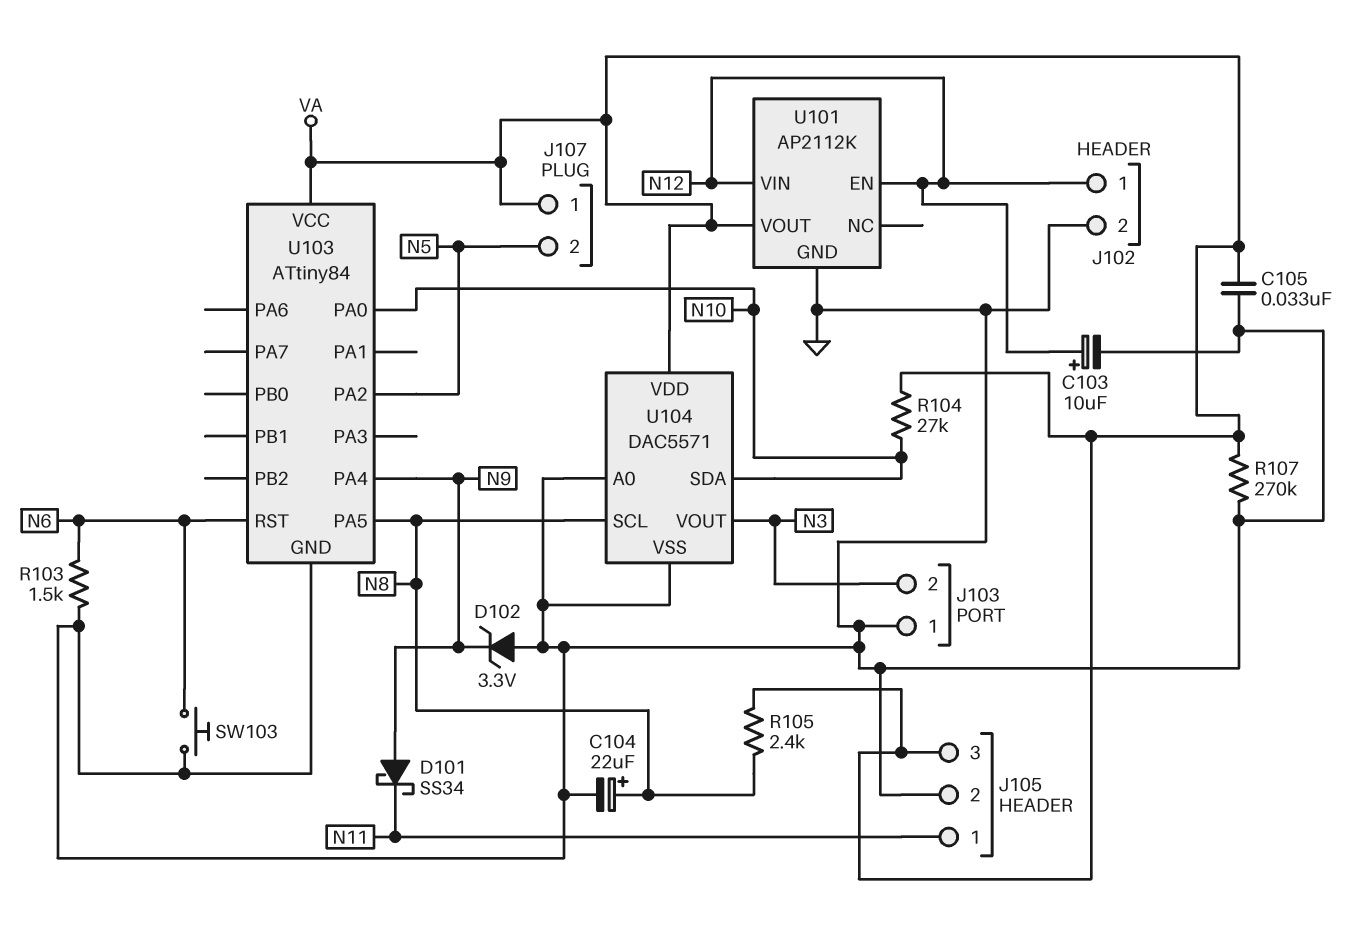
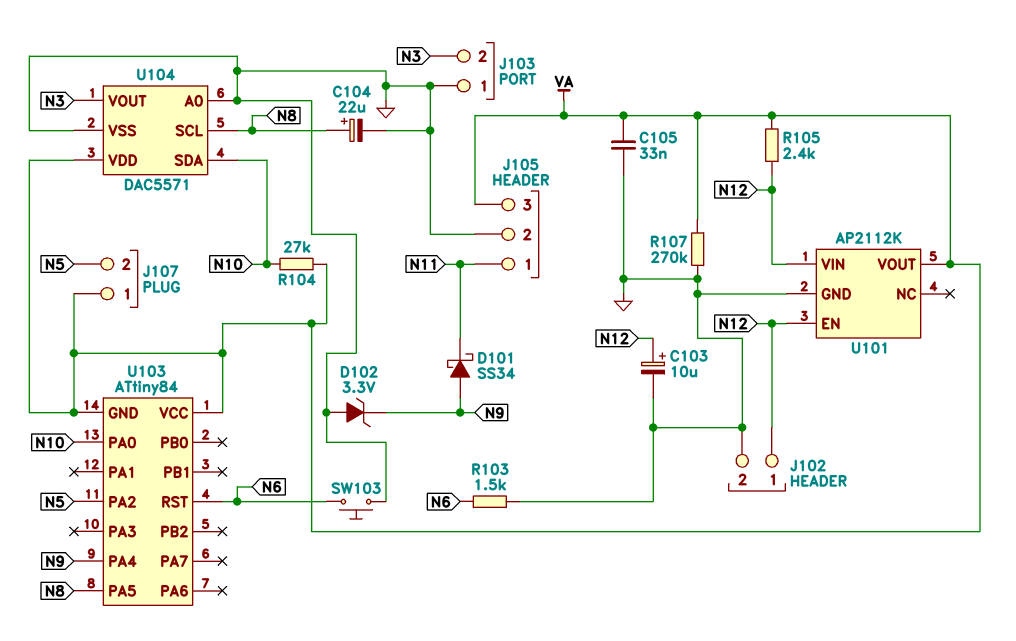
R105: 2.4k (N8, VA) -> 2.4k (N12, VA)
U103 pin GND: GND -> VA

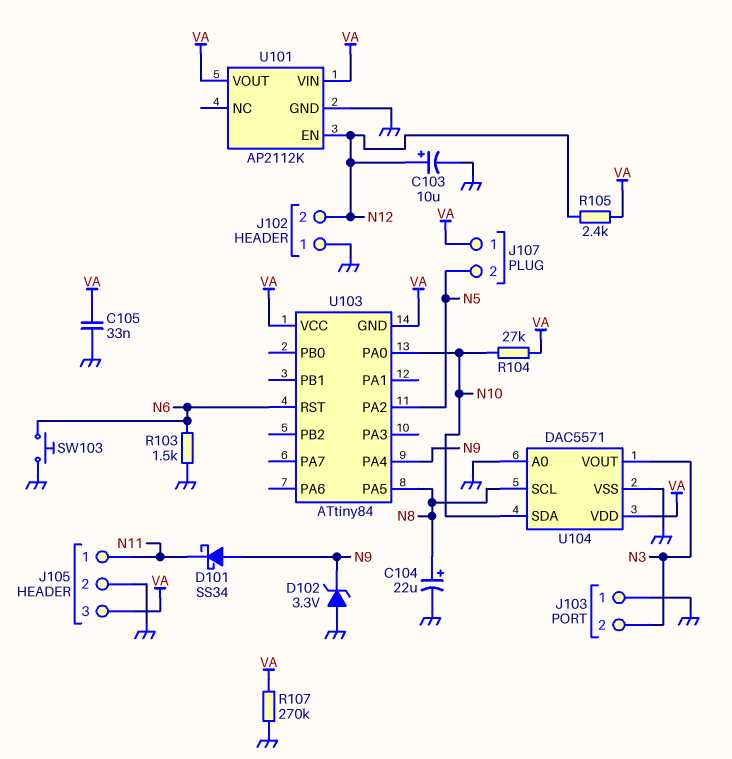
J102 pin 1: N12 -> GND
J102 pin 2: GND -> N12
U101 pin VIN: N12 -> VA

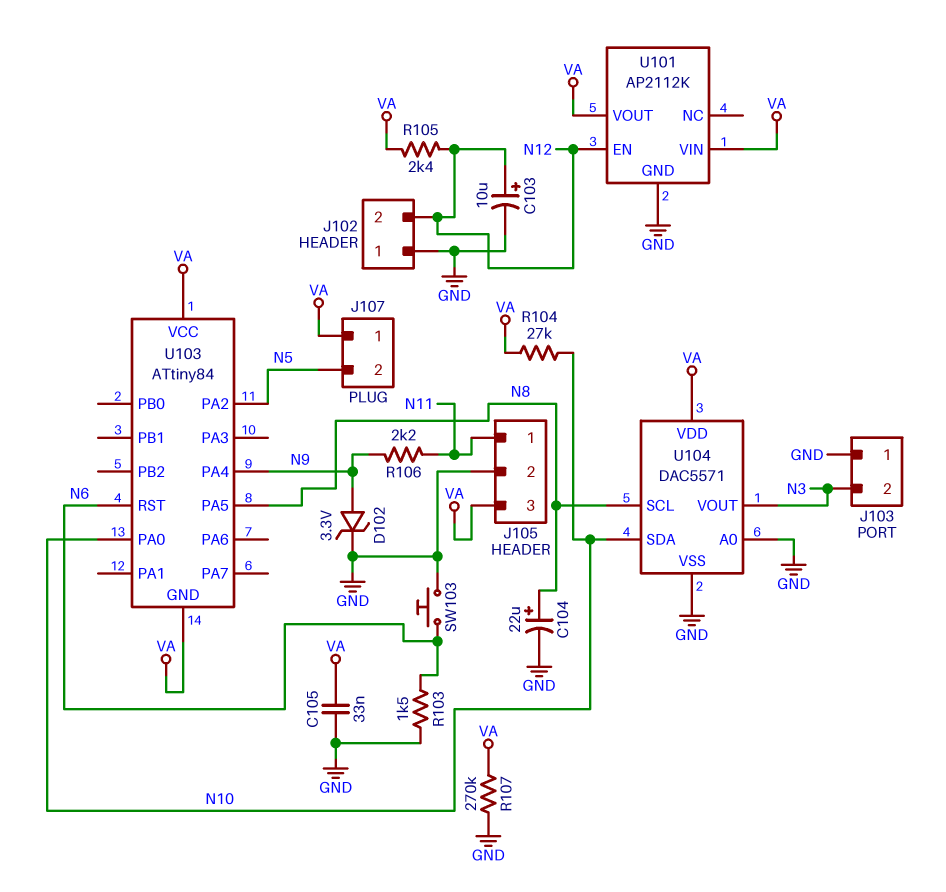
D101: schottky SS34 (A N9, K N11) -> none
D102: zener 3.3V (A GND, K N9) -> zener 3.3V (A N9, K GND)
R106: none -> 2.2k (N9, N11)

